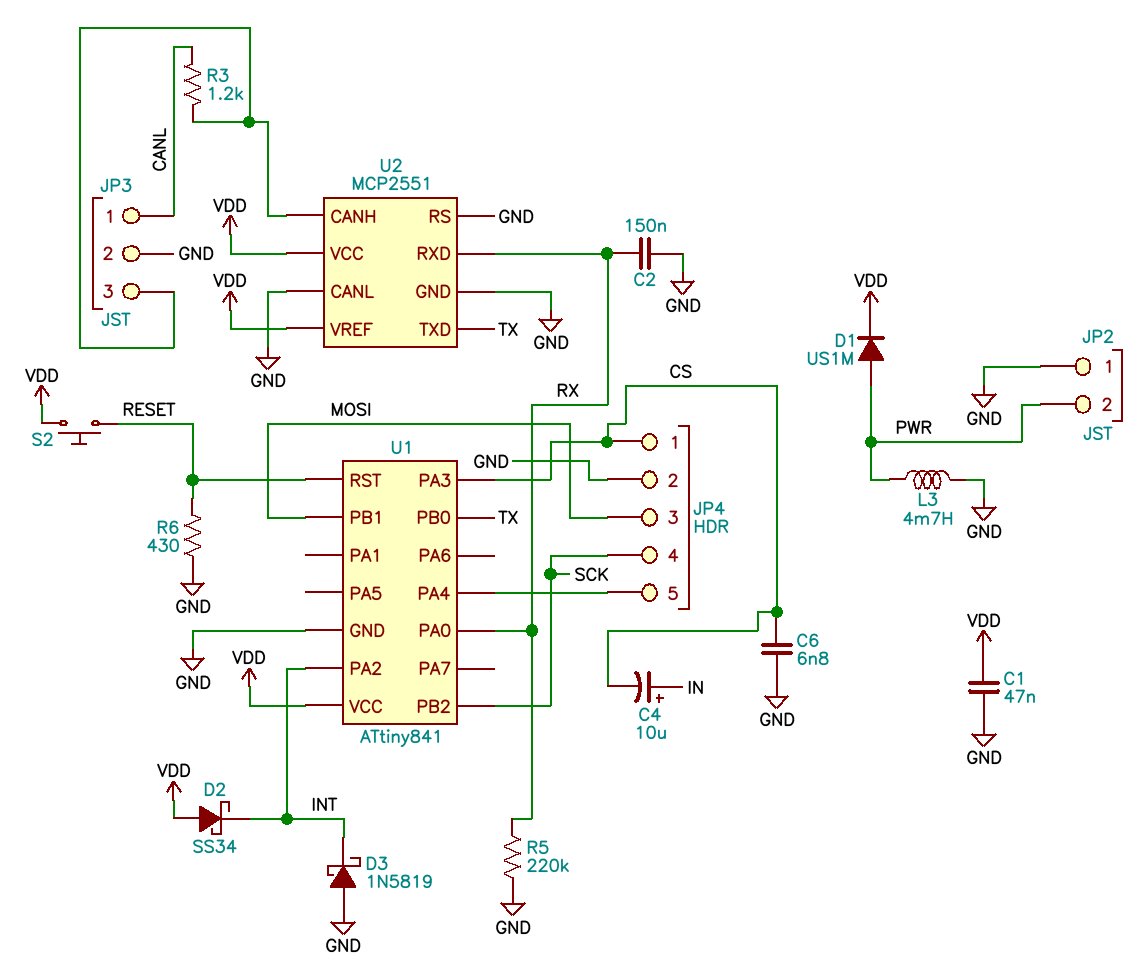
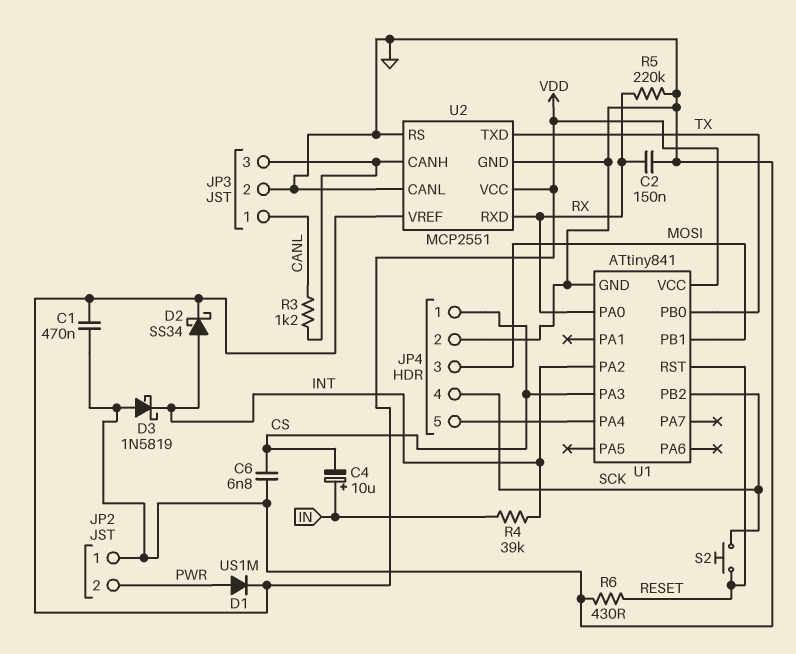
C1: 47nF (GND, VDD) -> 470nF (GND, VDD)
D2: schottky SS34 (A VDD, K INT) -> schottky SS34 (A INT, K VDD)
L3: 4.7mH (GND, PWR) -> none
R4: none -> 39k (IN, INT)
S2: button (RESET, VDD) -> button (RESET, SCK)

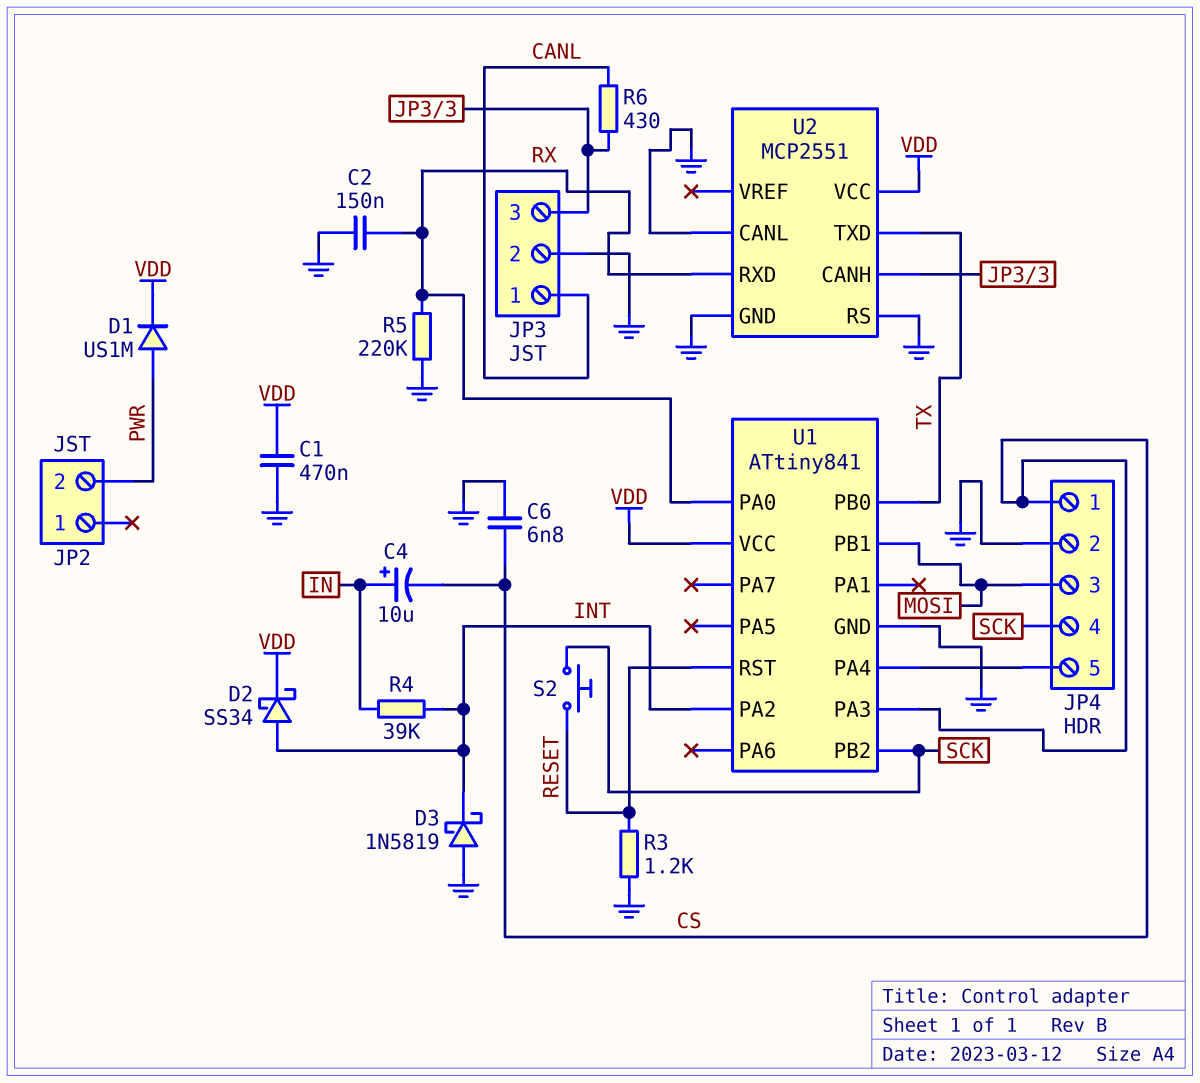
JP2 pin 1: GND -> none
R3: 1.2k (CANL, JP3/3) -> 1.2k (GND, RESET)
R6: 430 (GND, RESET) -> 430 (CANL, JP3/3)
U2 pin VREF: VDD -> none

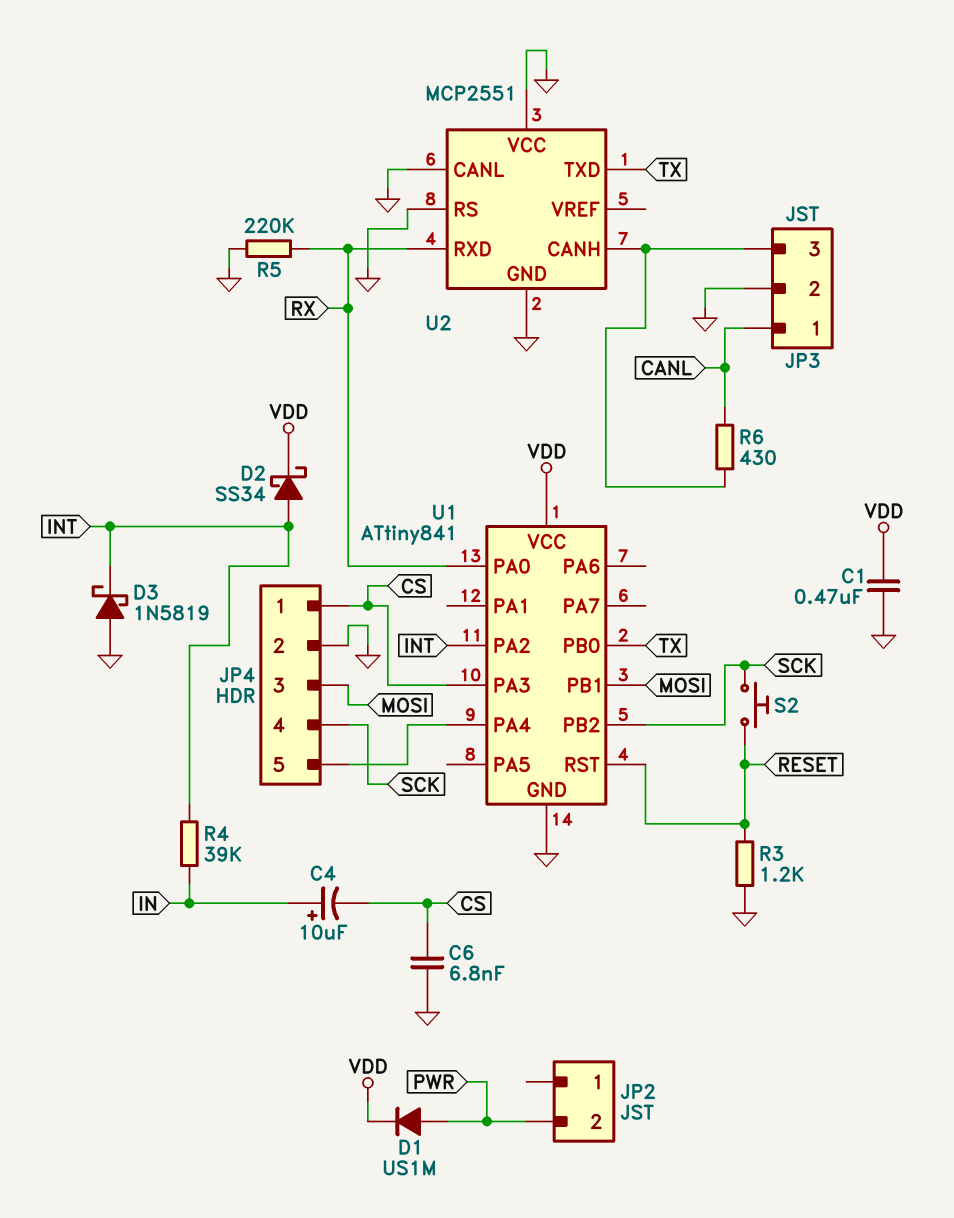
C2: 150nF (GND, RX) -> none
U2 pin VCC: VDD -> GND

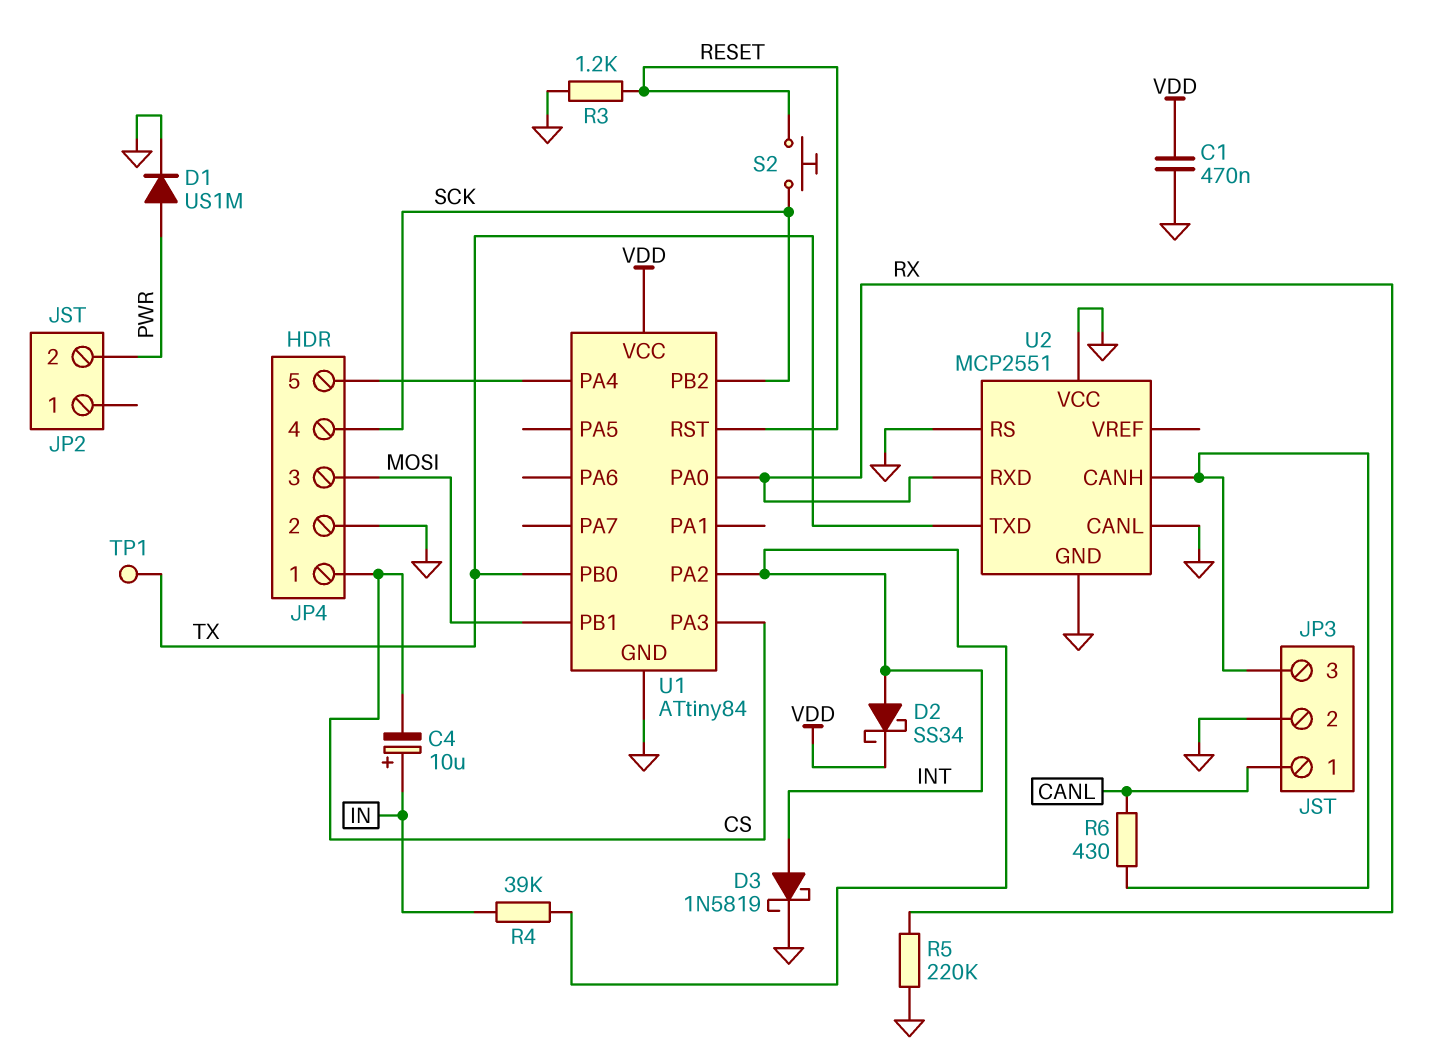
C6: 6.8nF (CS, GND) -> none
D1: diode US1M (A PWR, K VDD) -> diode US1M (A PWR, K GND)
D3: schottky 1N5819 (A GND, K INT) -> schottky 1N5819 (A INT, K GND)
TP1: none -> test point (TX)
U1: ATtiny841 -> ATtiny84

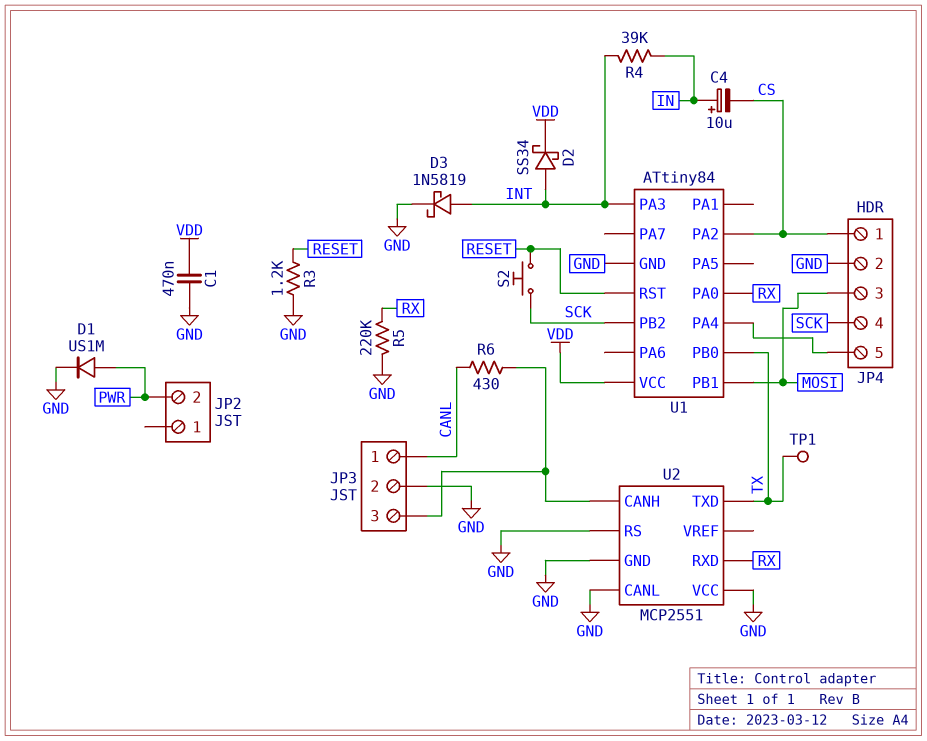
U1 pin PA2: INT -> CS
U1 pin PA3: CS -> INT

